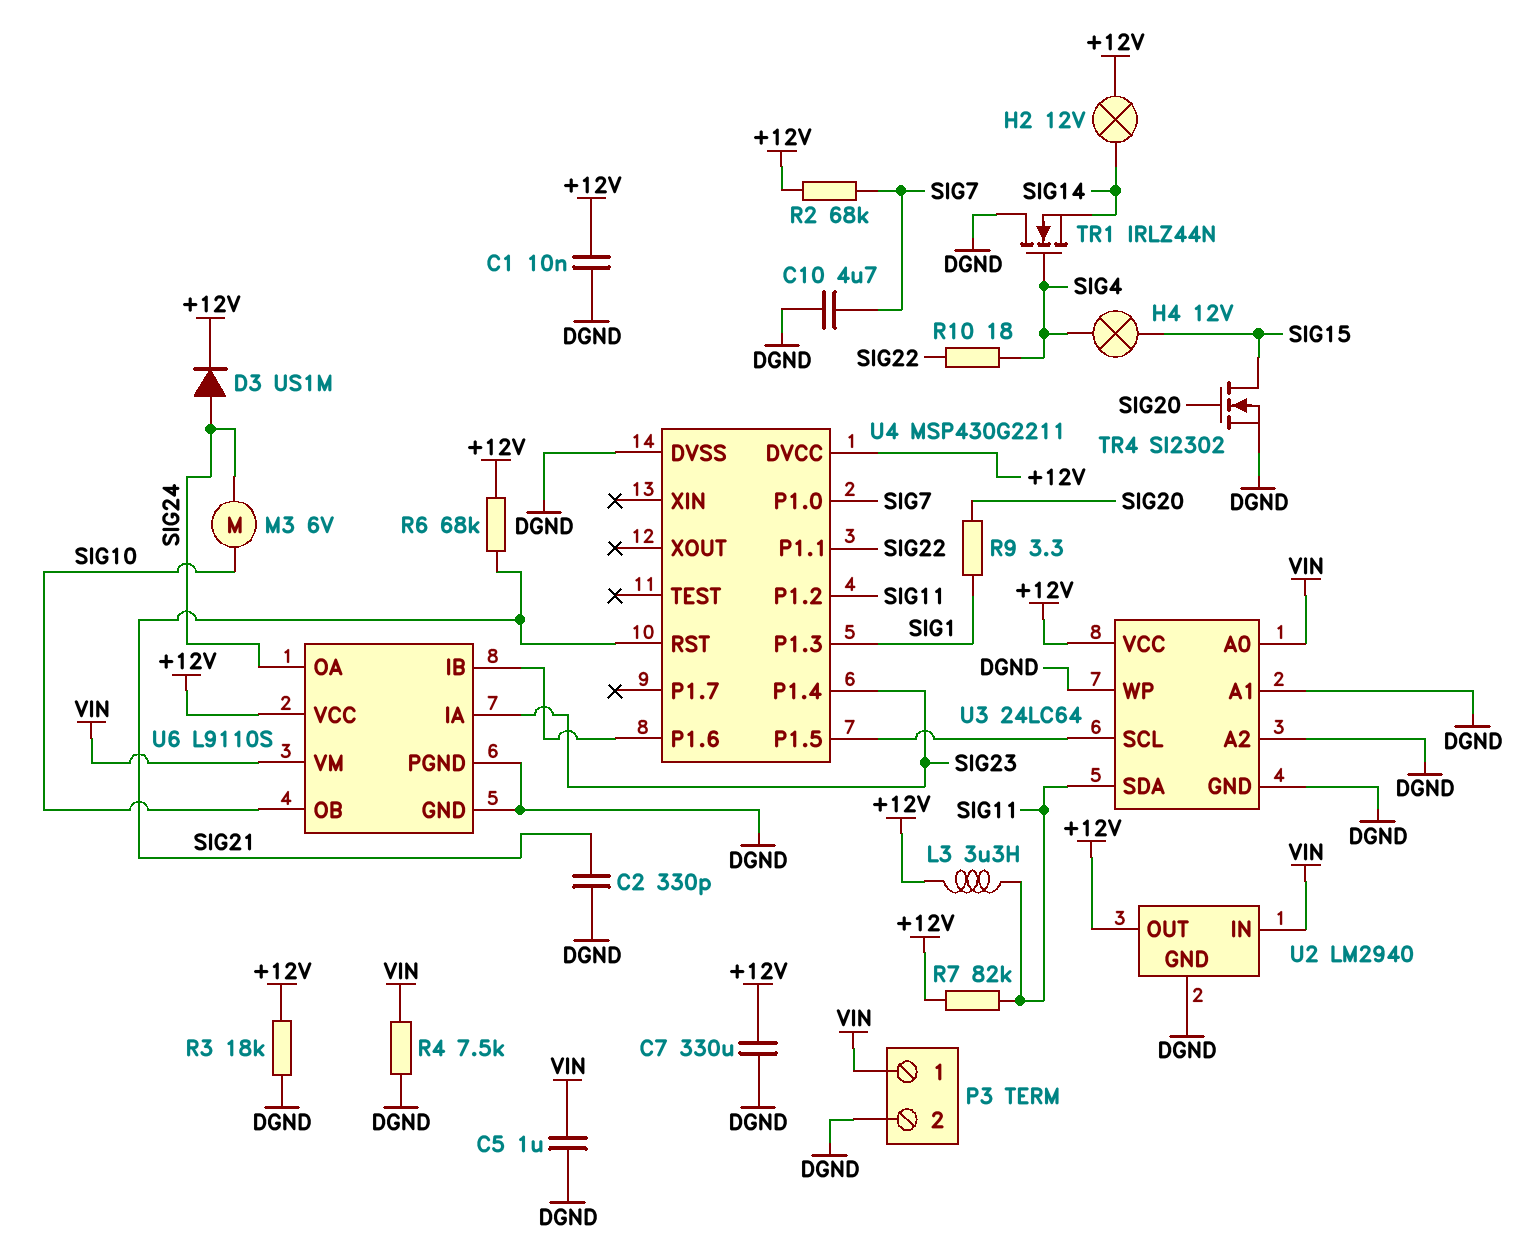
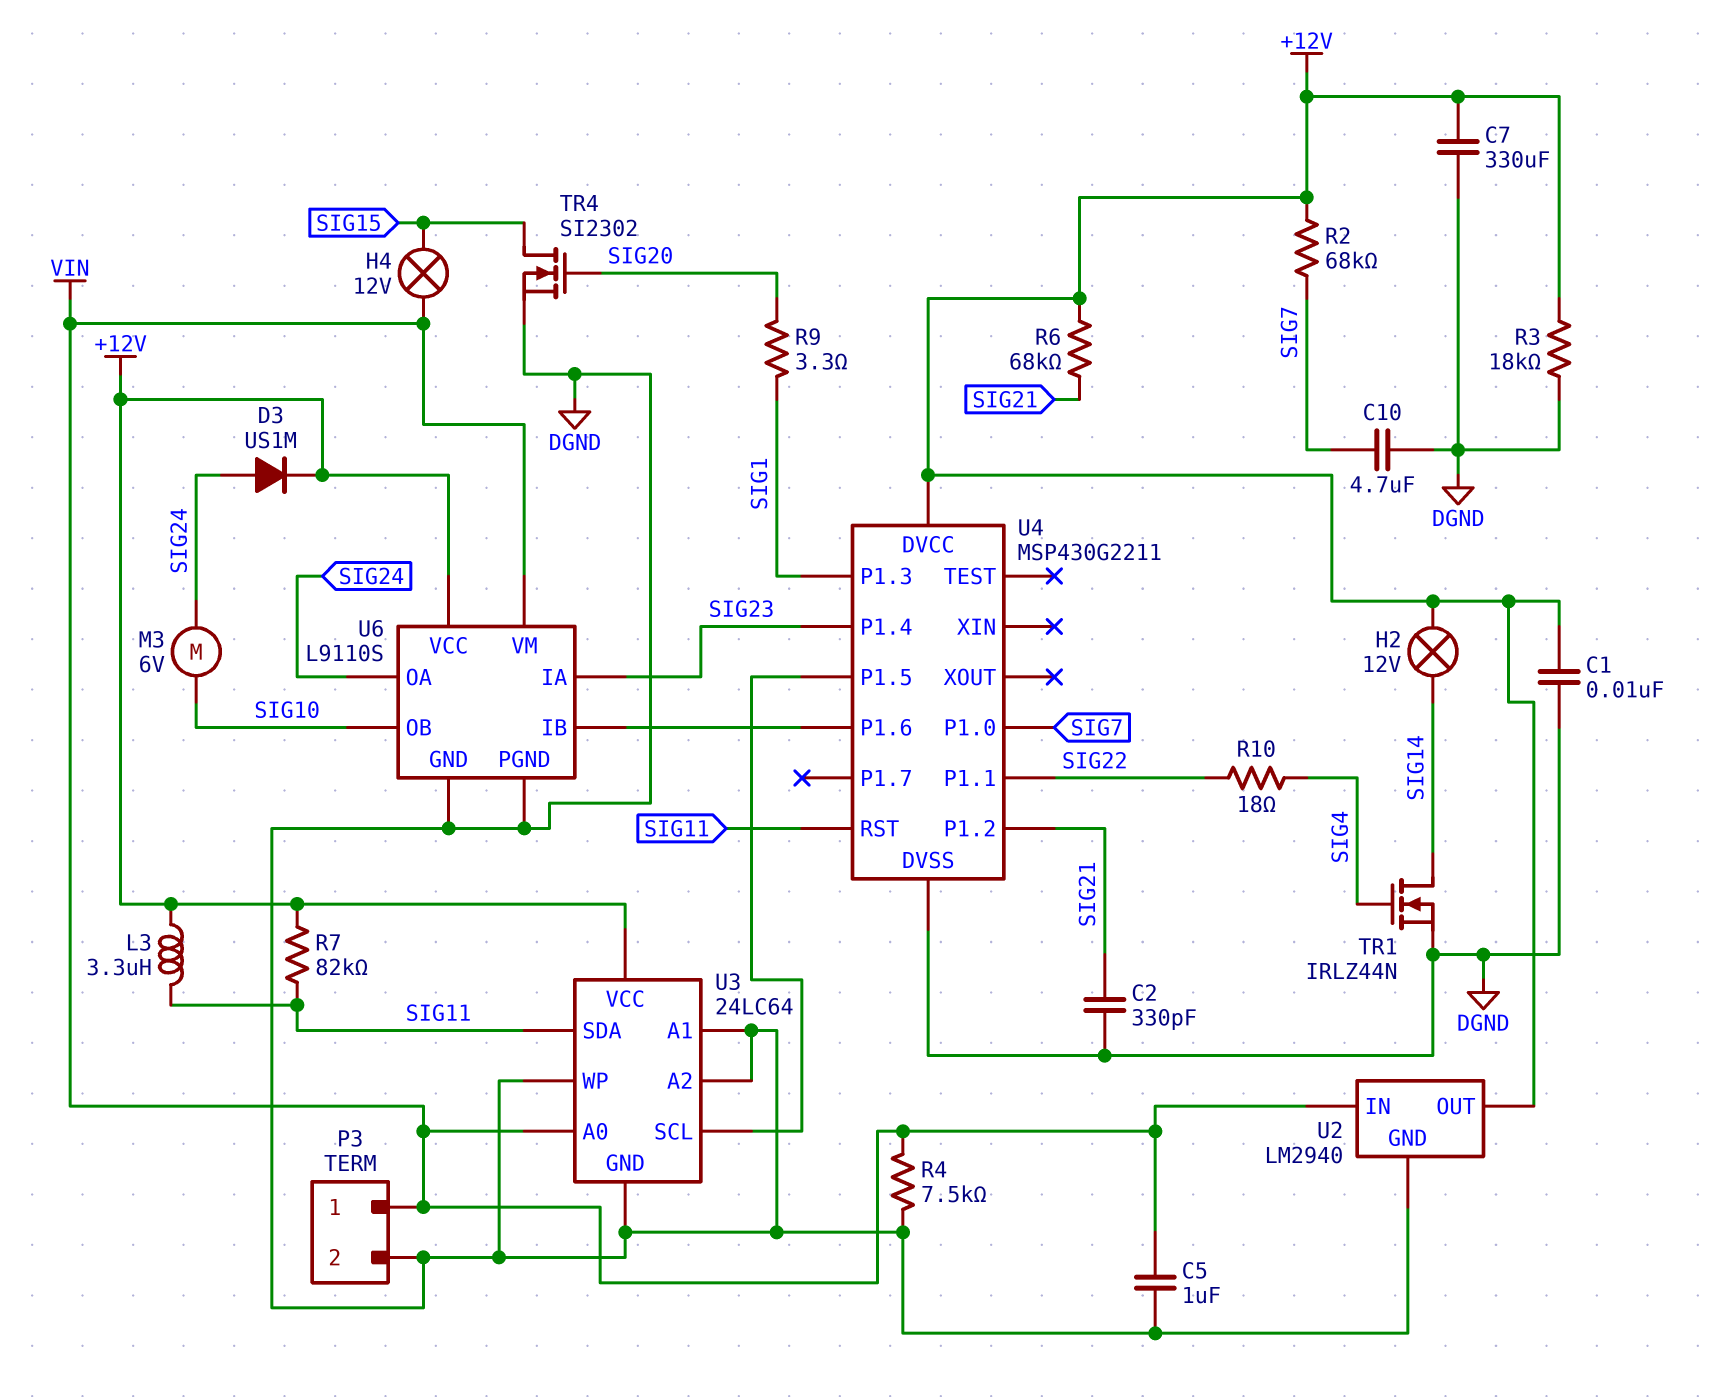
H4: lamp 12V (SIG4, SIG15) -> lamp 12V (SIG15, VIN)
TR1: NMOS IRLZ44N (G SIG4, D DGND, S SIG14) -> NMOS IRLZ44N (G SIG4, D SIG14, S DGND)
U4 pin P1.2: SIG11 -> SIG21
U4 pin RST: SIG21 -> SIG11

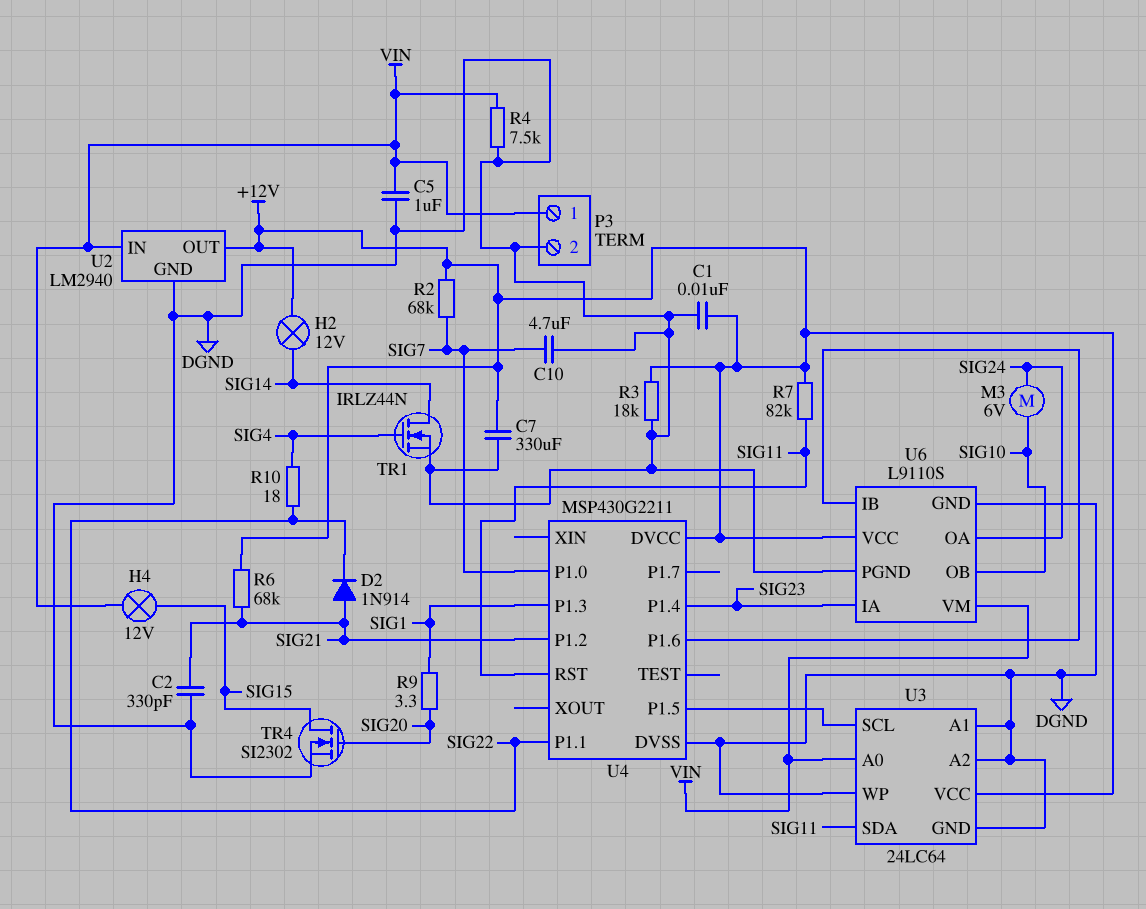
D2: none -> diode 1N914 (A SIG21, K SIG22)
D3: diode US1M (A SIG24, K +12V) -> none
L3: 3.3uH (+12V, SIG11) -> none

